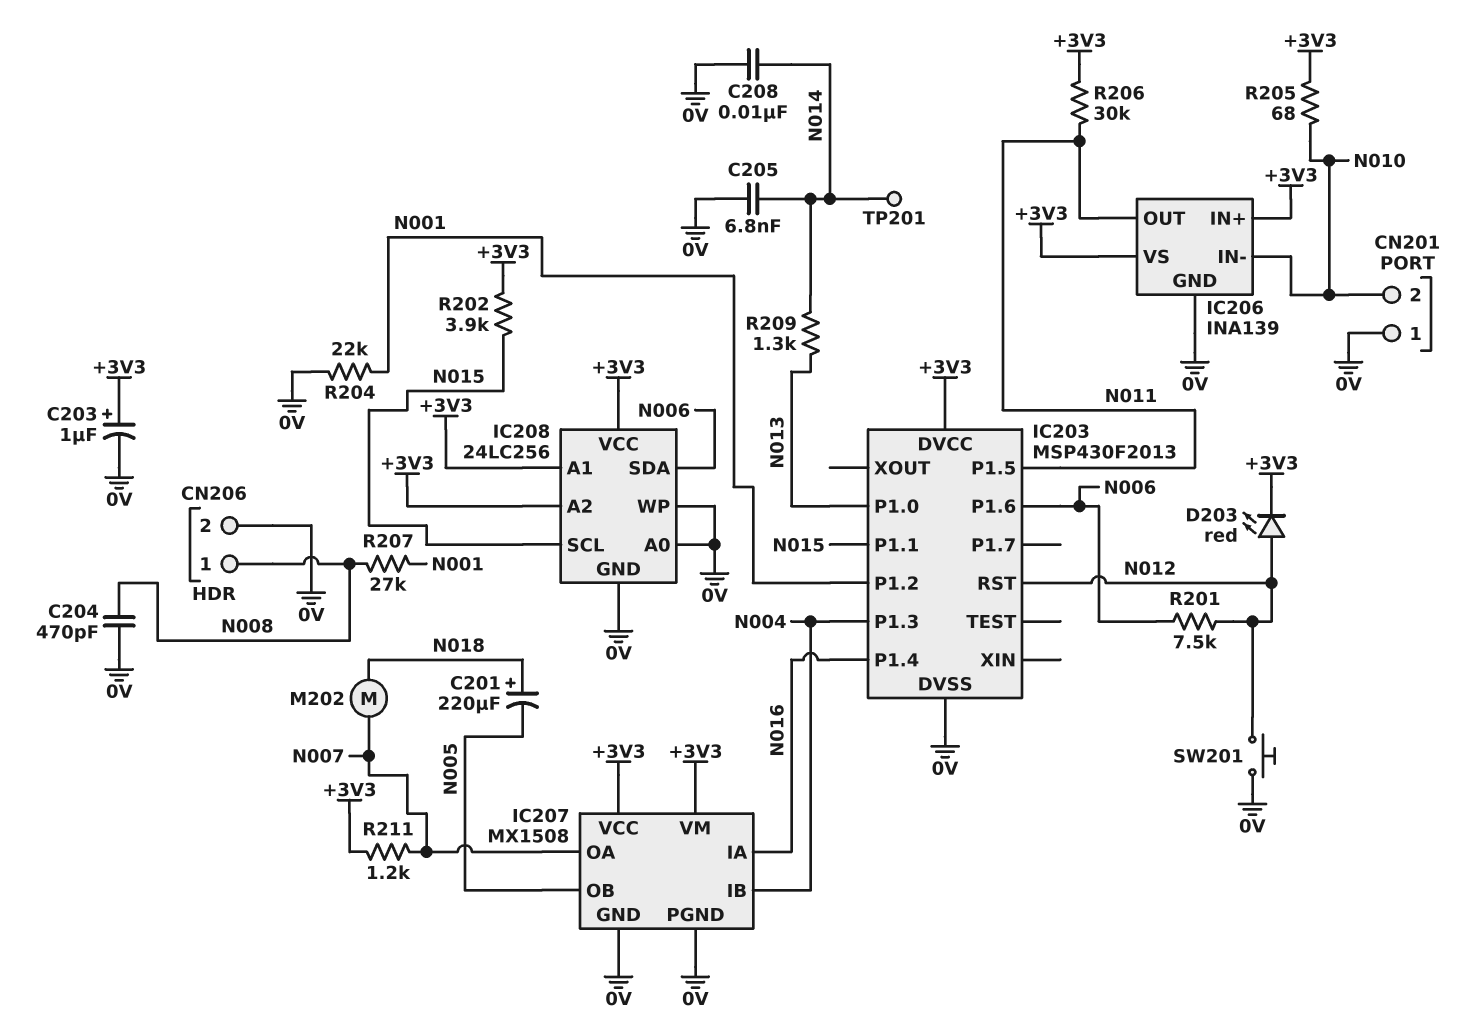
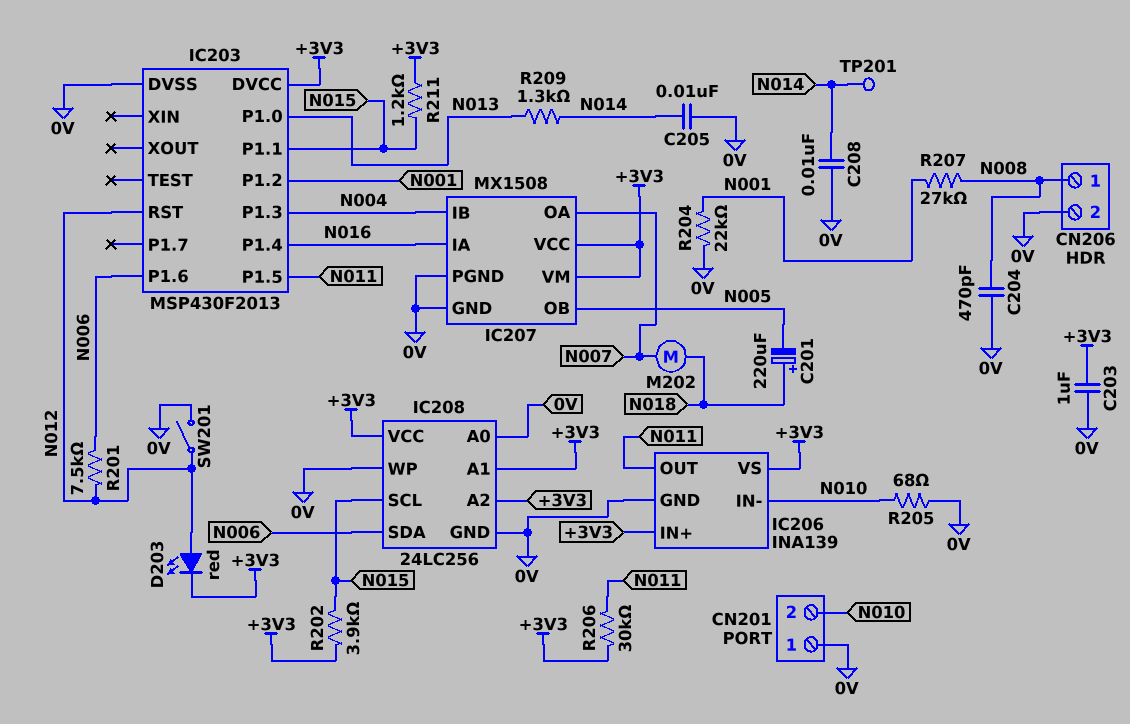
C203: 1uF (plus +3V3, minus 0V) -> 1uF (+3V3, 0V)
C205: 6.8nF (0V, N014) -> 10nF (0V, N014)
R205: 68 (+3V3, N010) -> 68 (0V, N010)
R211: 1.2k (+3V3, N007) -> 1.2k (+3V3, N015)
SW201: button (0V, N012) -> switch (0V, N012)

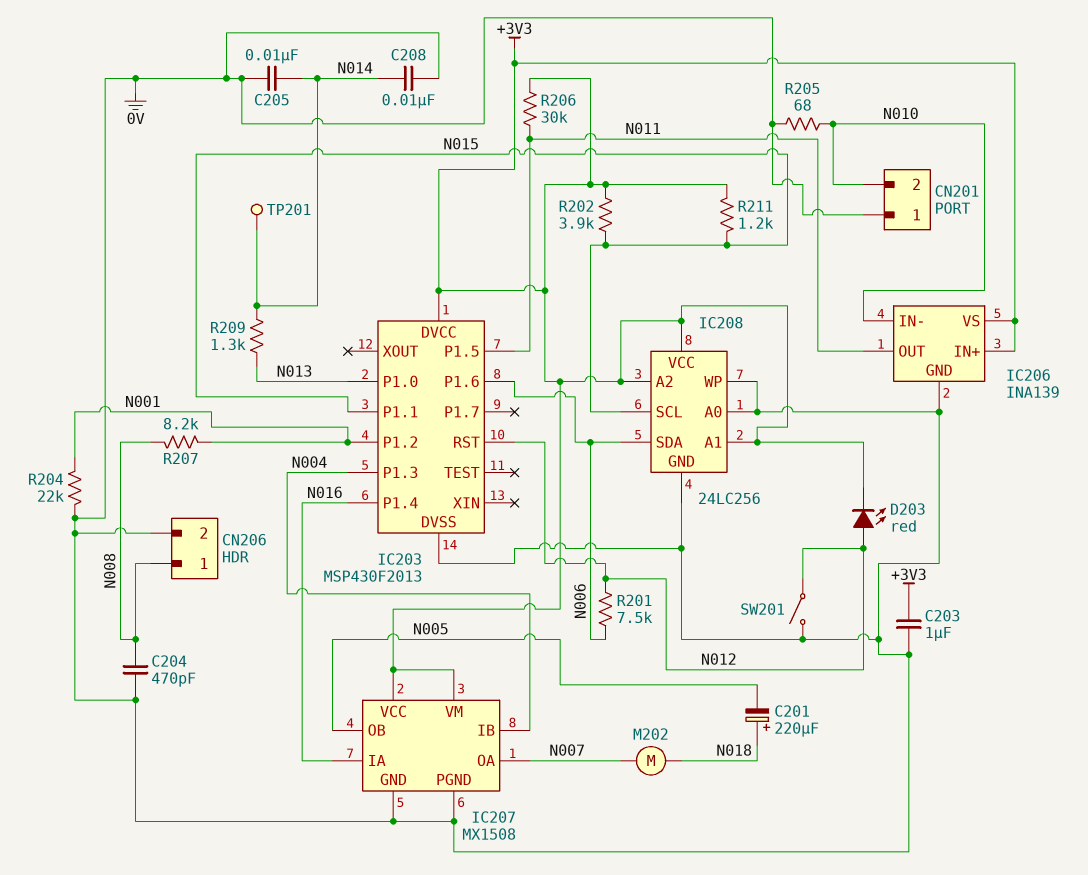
R207: 27k (N001, N008) -> 8.2k (N001, N008)

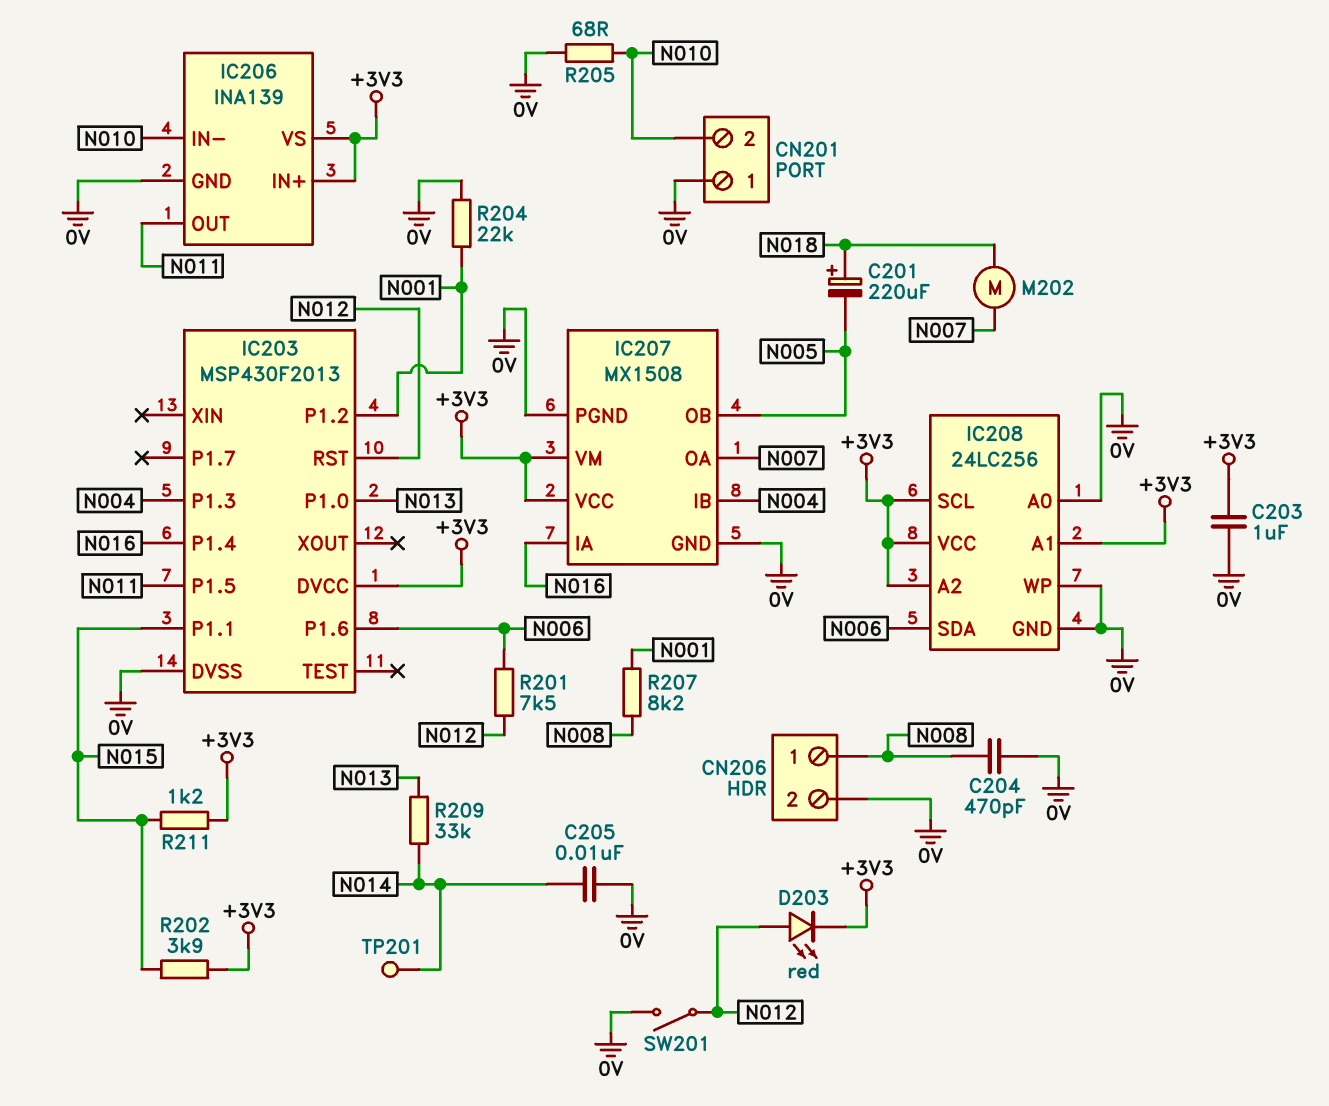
C208: 10nF (0V, N014) -> none
IC208 pin SCL: N015 -> +3V3
R206: 30k (+3V3, N011) -> none
R209: 1.3k (N013, N014) -> 33k (N013, N014)

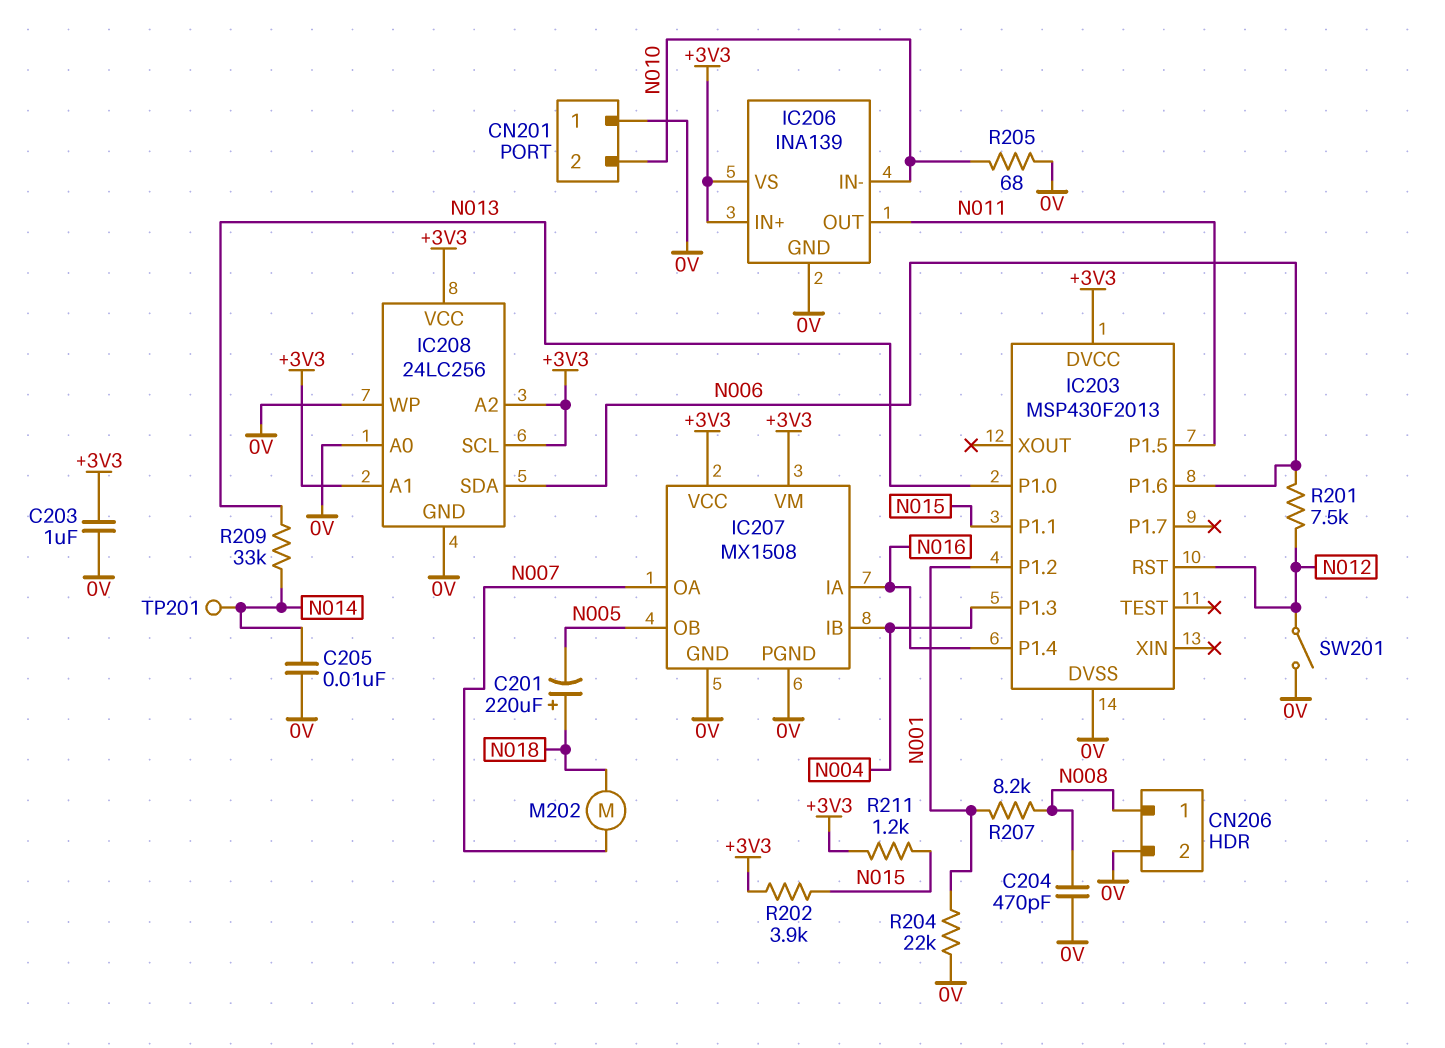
D203: LED red (A N012, K +3V3) -> none

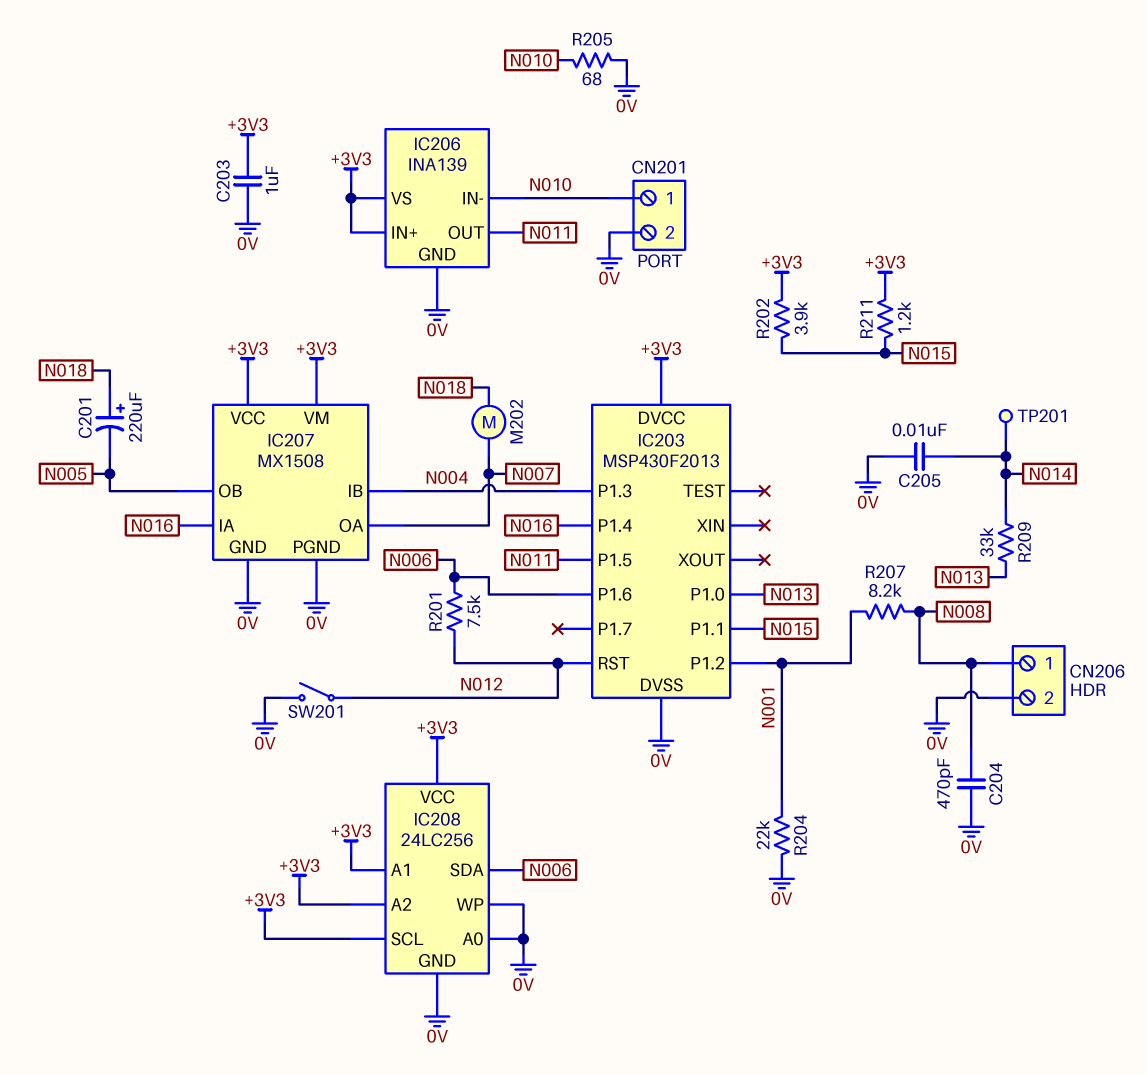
CN201 pin 1: 0V -> N010
CN201 pin 2: N010 -> 0V

